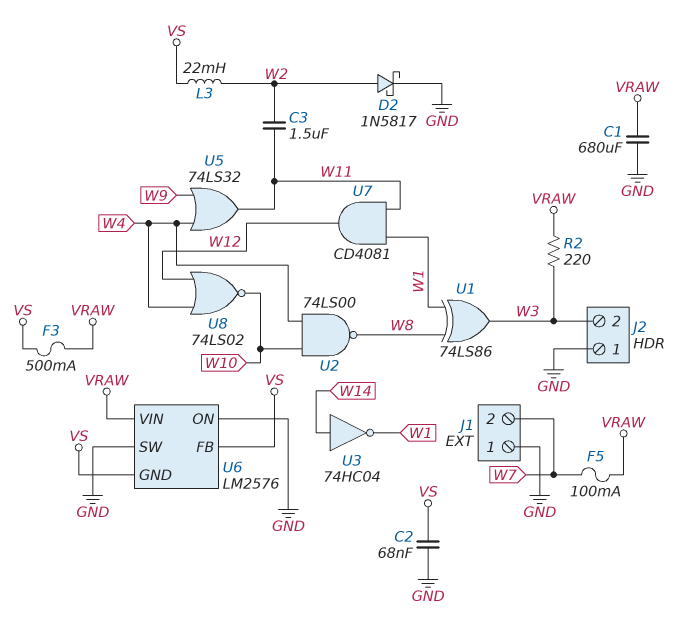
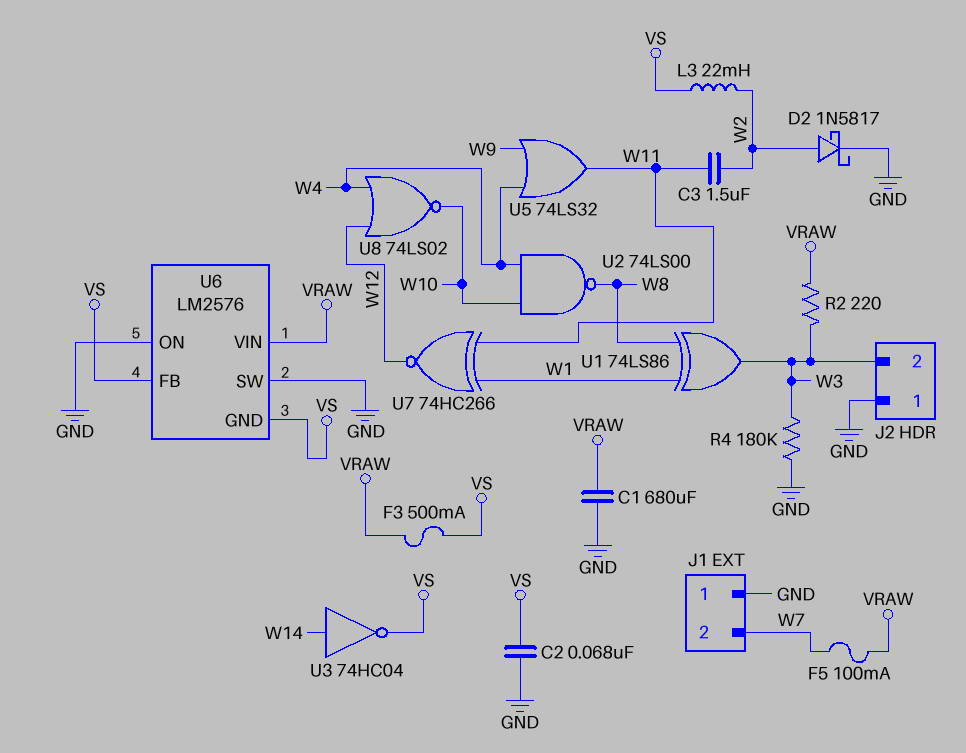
R4: none -> 180k (GND, W3)
U3: NOT 74HC04 (in W14, out W1) -> NOT 74HC04 (in W14, out VS)
U7: AND CD4081 (in W1, in W11, out W12) -> XNOR 74HC266 (in W1, in W11, out W12)

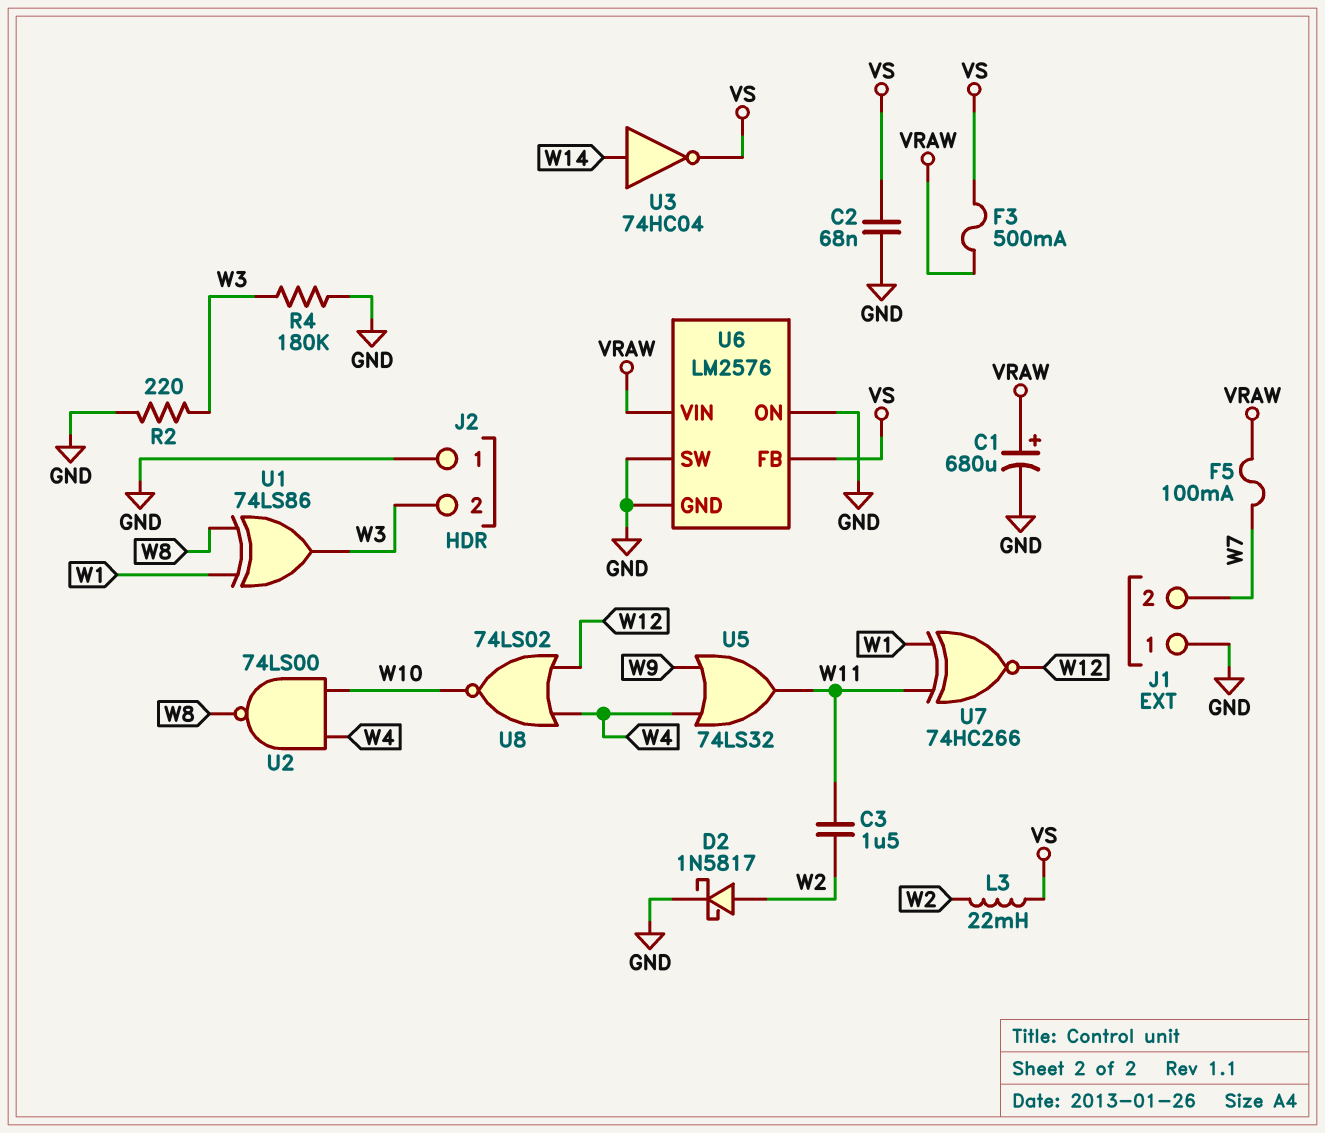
C1: 680uF (GND, VRAW) -> 680uF (plus VRAW, minus GND)
R2: 220 (VRAW, W3) -> 220 (GND, W3)
U6 pin GND: VS -> GND

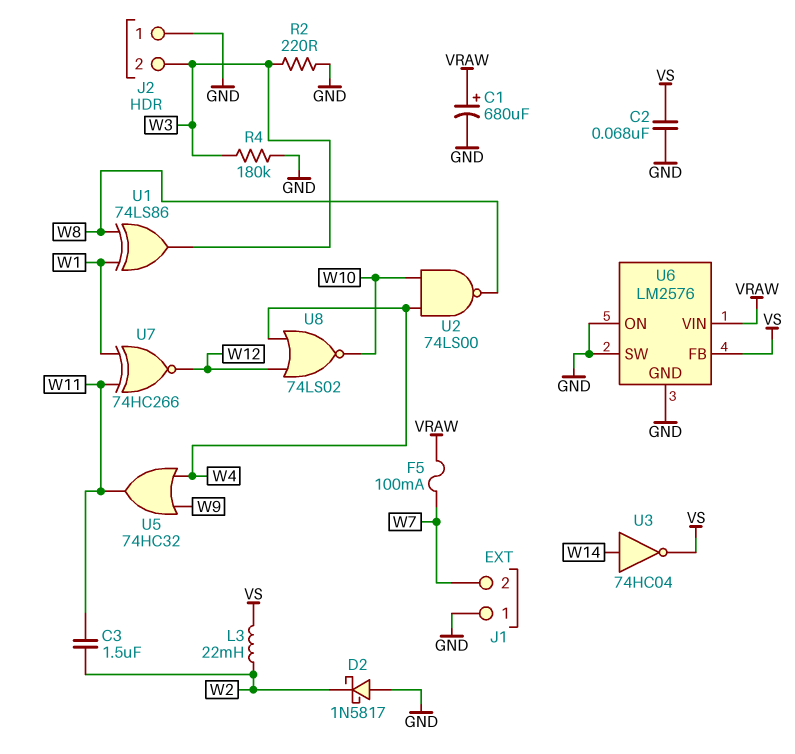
D2: schottky 1N5817 (A W2, K GND) -> schottky 1N5817 (A GND, K W2)
F3: 500mA (VRAW, VS) -> none
U5: OR 74LS32 (in W4, in W9, out W11) -> OR 74HC32 (in W4, in W9, out W11)

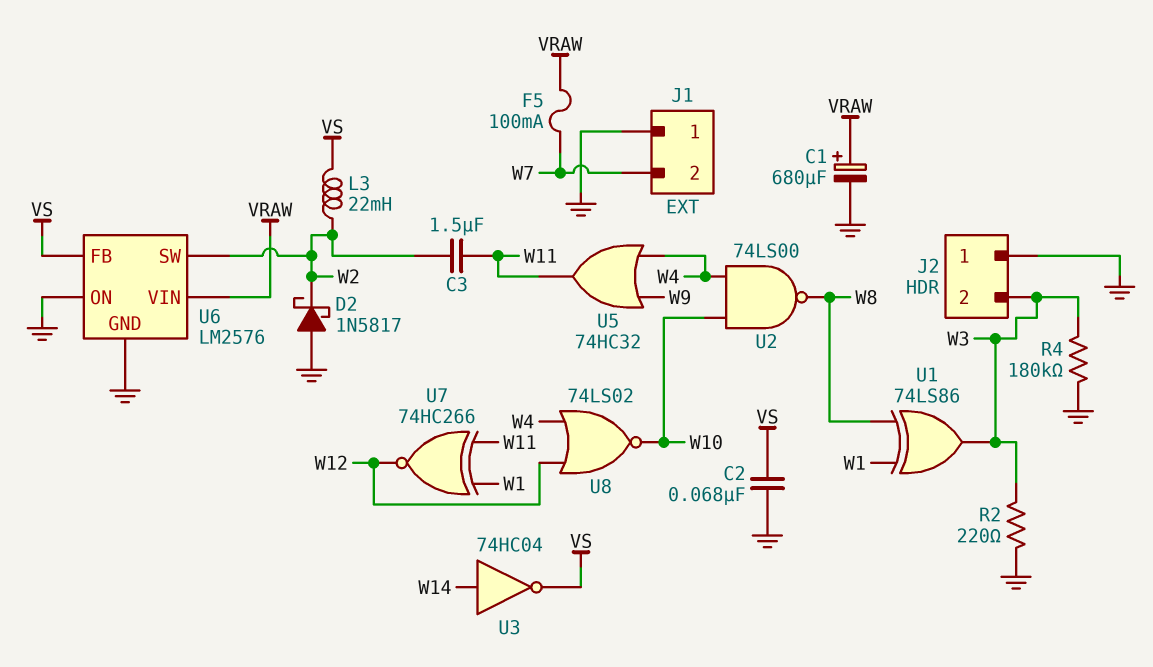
U6 pin SW: GND -> W2

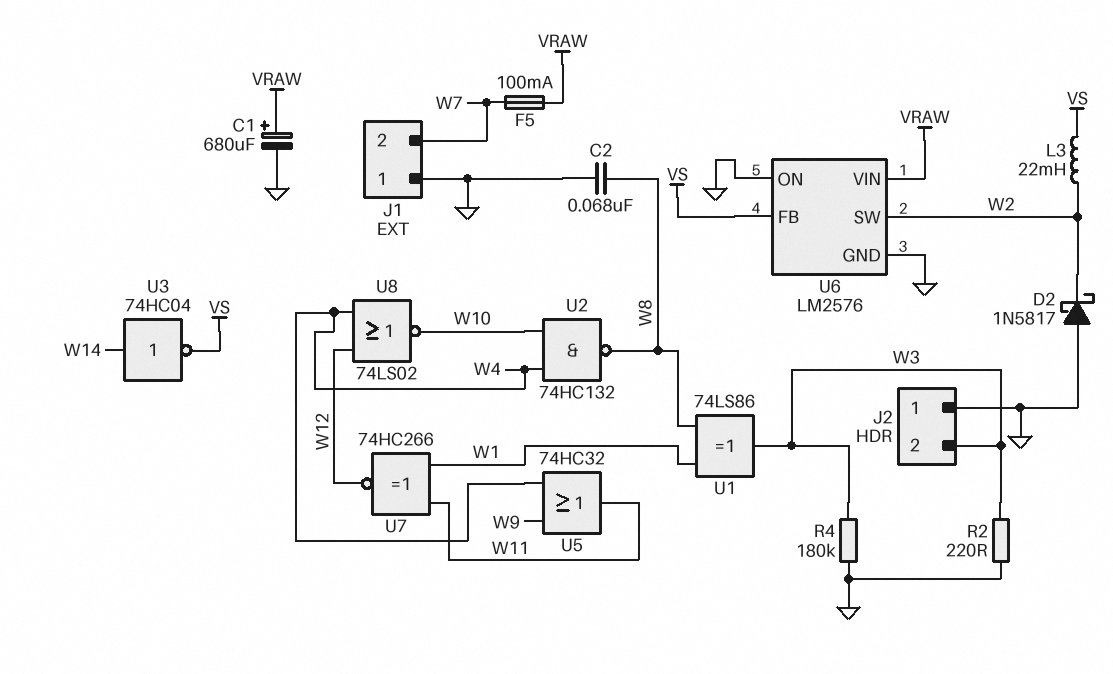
C2: 68nF (GND, VS) -> 68nF (GND, W8)
C3: 1.5uF (W2, W11) -> none
U2: NAND 74LS00 (in W4, in W10, out W8) -> NAND 74HC132 (in W4, in W10, out W8)

